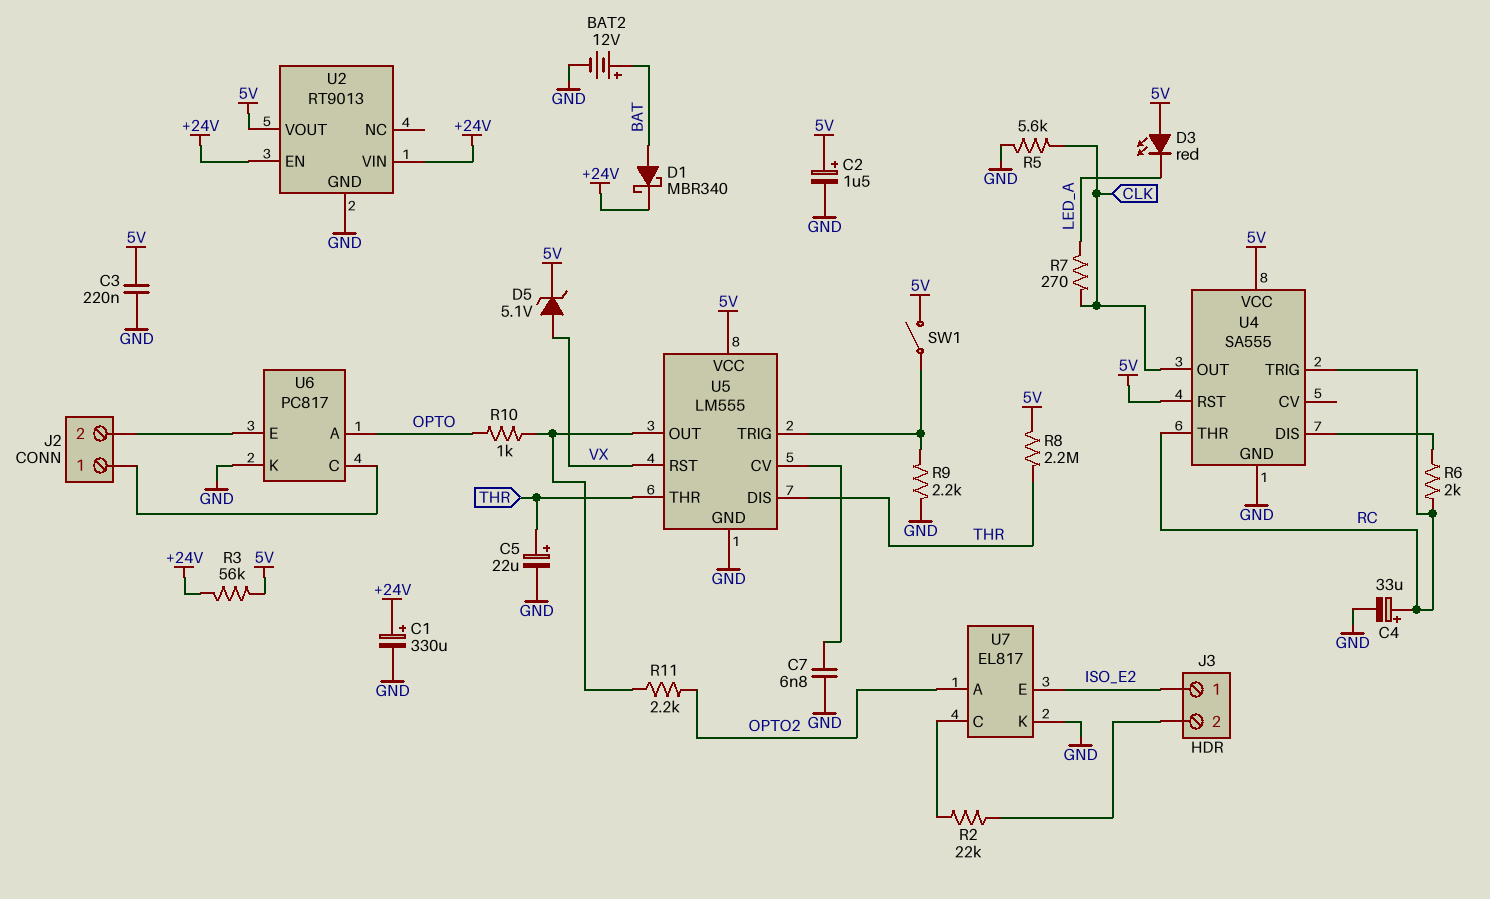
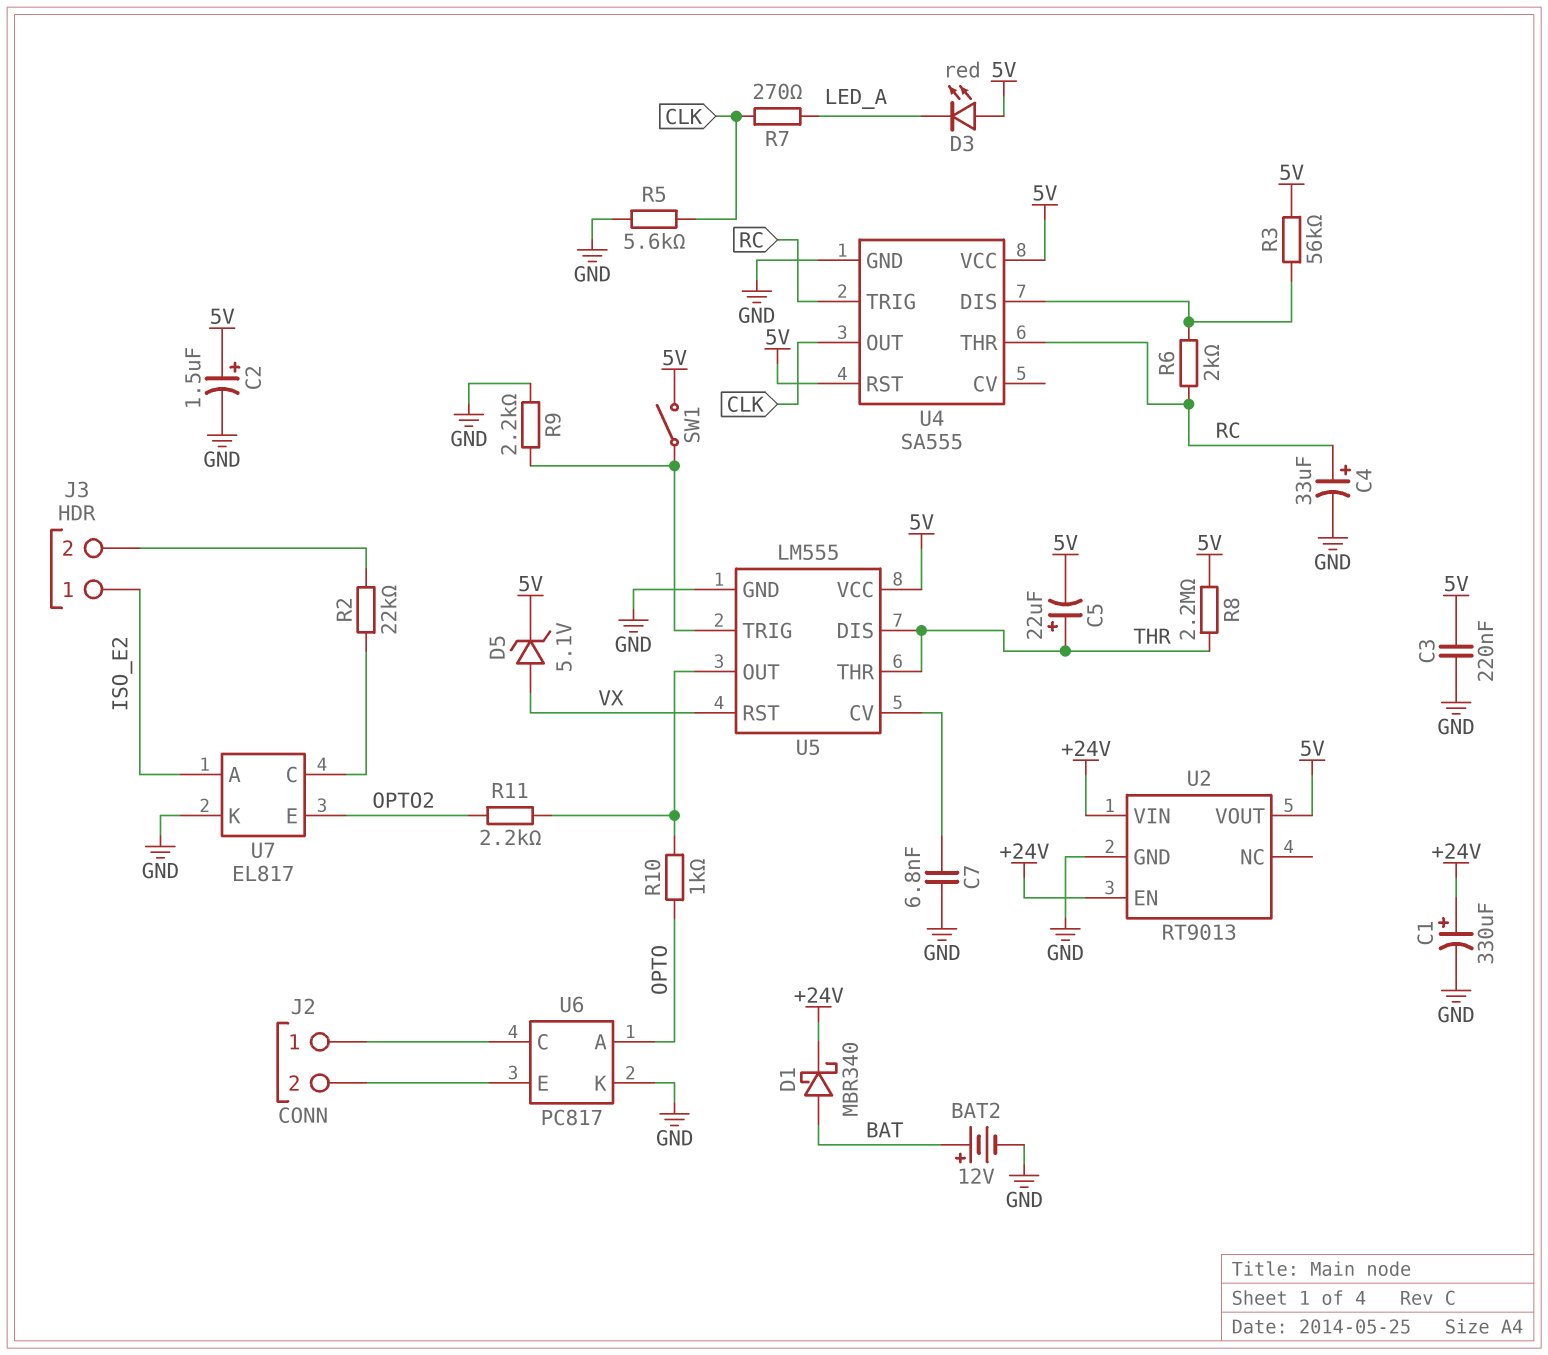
C5: 22uF (plus THR, minus GND) -> 22uF (plus THR, minus 5V)
R3: 56k (+24V, 5V) -> 56k (5V, U4/DIS)
U7 pin A: OPTO2 -> ISO_E2
U7 pin E: ISO_E2 -> OPTO2

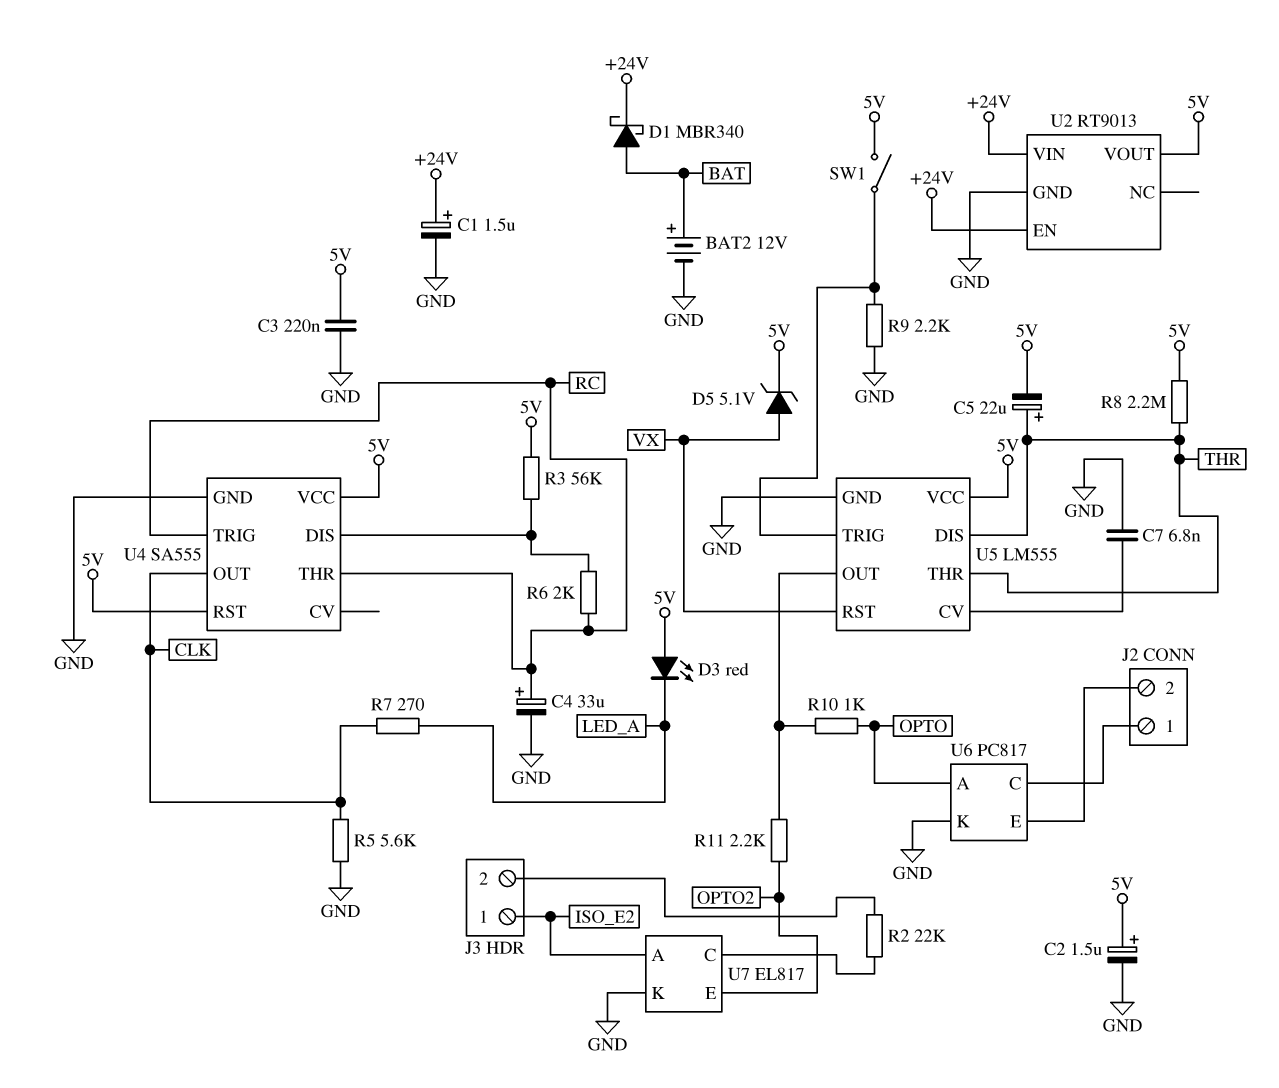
C1: 330uF (plus +24V, minus GND) -> 1.5uF (plus +24V, minus GND)

